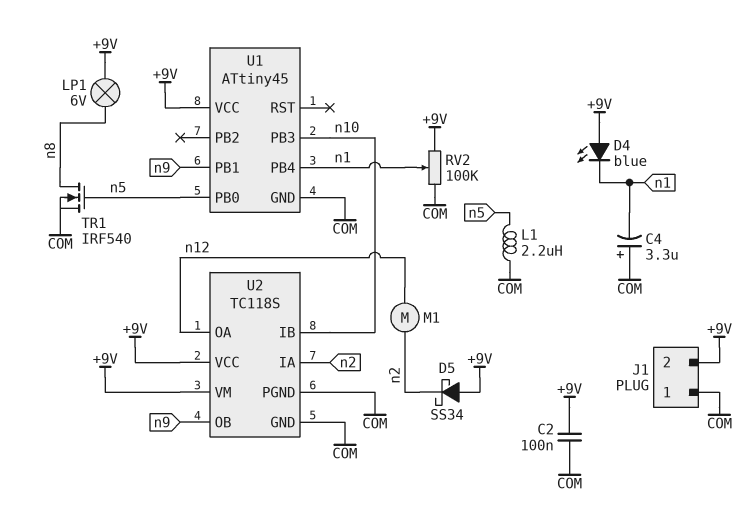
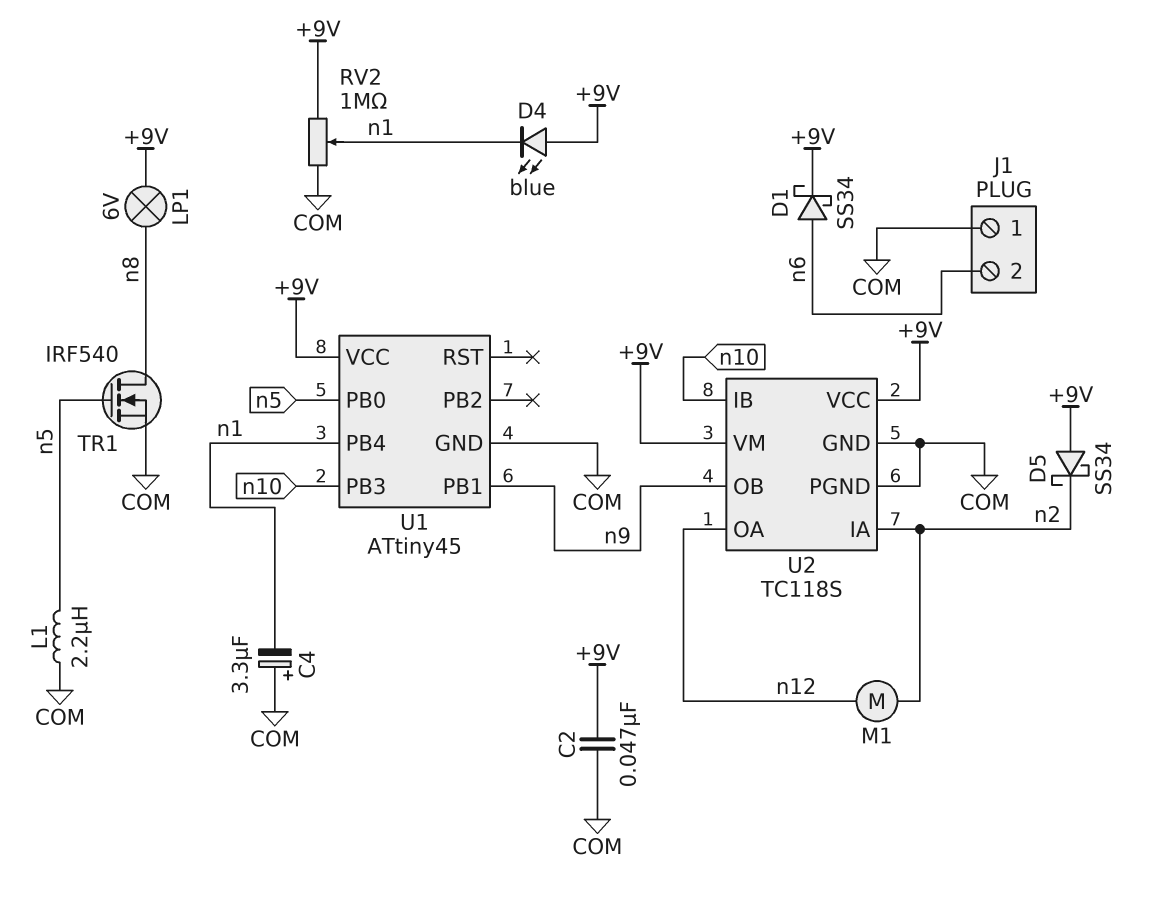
C2: 100nF (+9V, COM) -> 47nF (+9V, COM)
D1: none -> schottky SS34 (A n6, K +9V)
J1 pin 2: +9V -> n6
RV2: 100k (+9V, COM, wiper n1) -> 1M (+9V, COM, wiper n1)

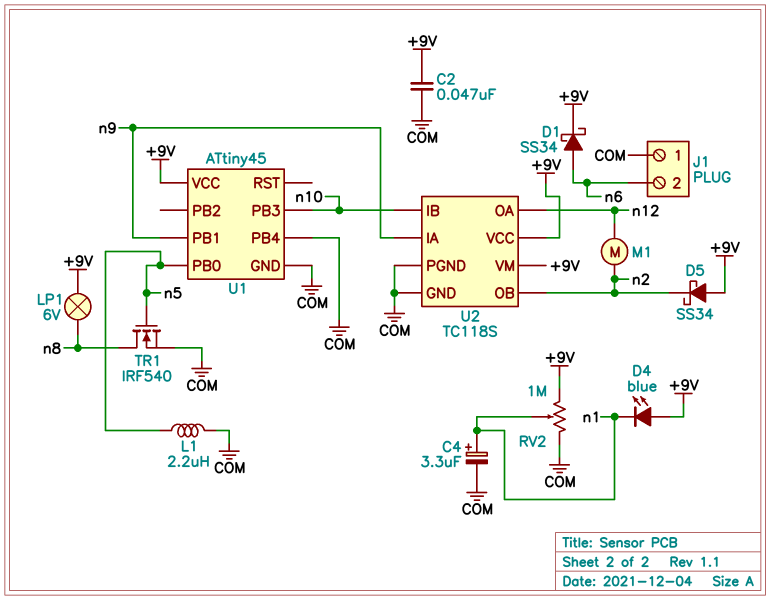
C4: 3.3uF (plus COM, minus n1) -> 3.3uF (plus n1, minus COM)
U1 pin PB4: n1 -> COM
U2 pin IA: n2 -> n9
U2 pin OB: n9 -> n2

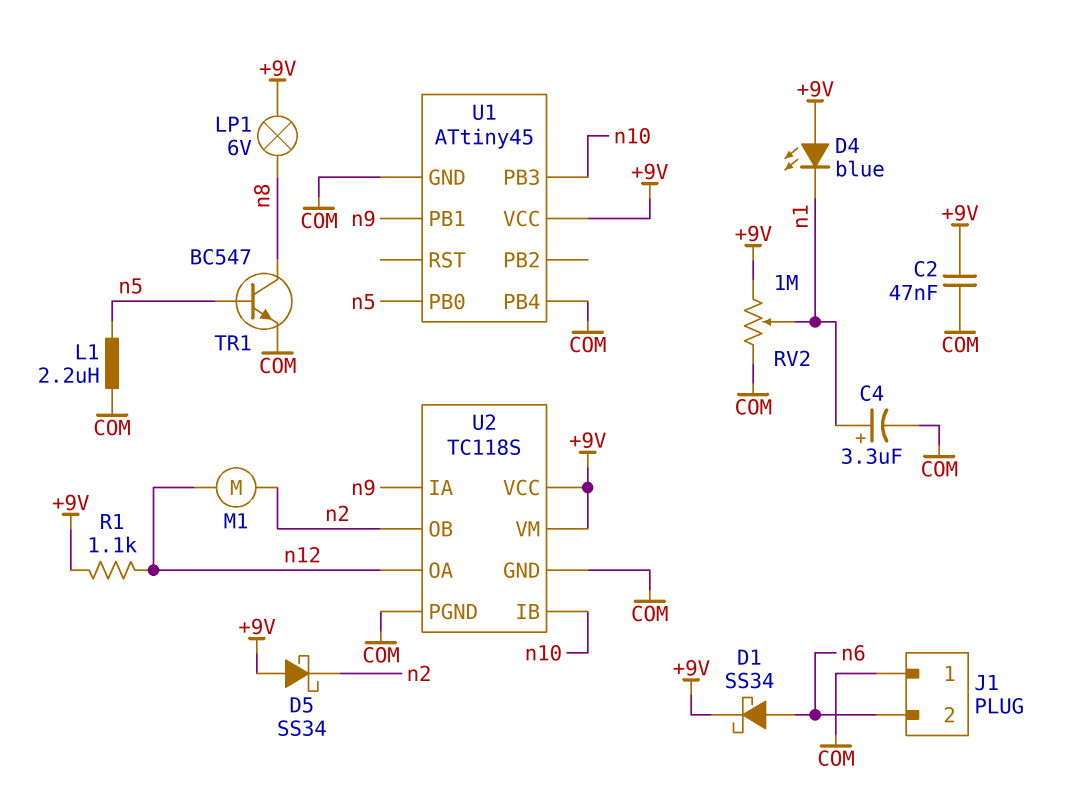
R1: none -> 1.1k (+9V, n12)
TR1: NMOS IRF540 (G n5, D n8, S COM) -> NPN BC547 (B n5, C n8, E COM)

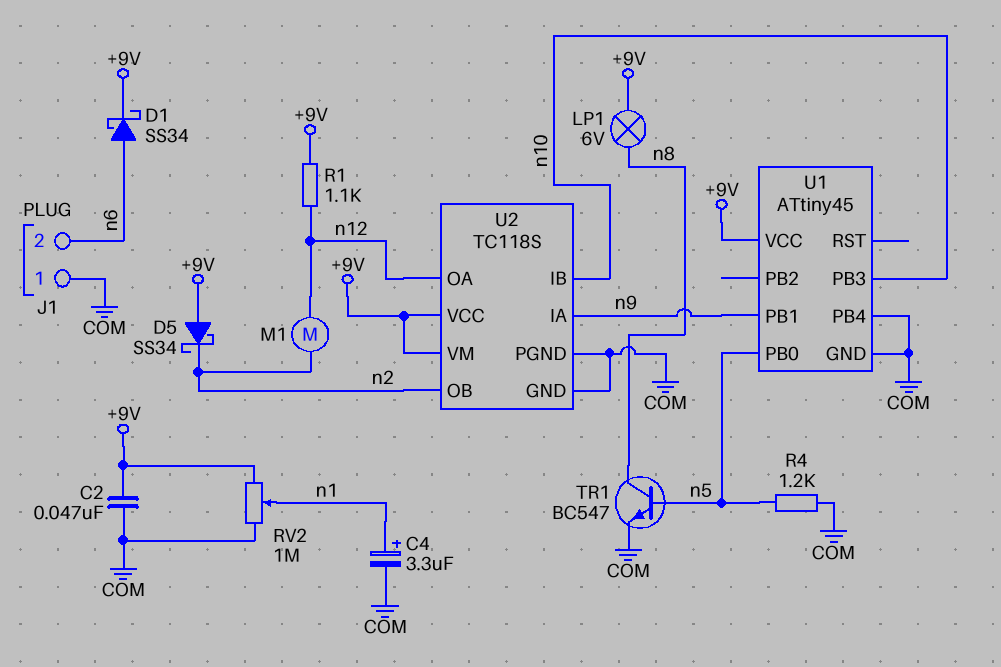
D4: LED blue (A +9V, K n1) -> none
L1: 2.2uH (COM, n5) -> none
R4: none -> 1.2k (COM, n5)

